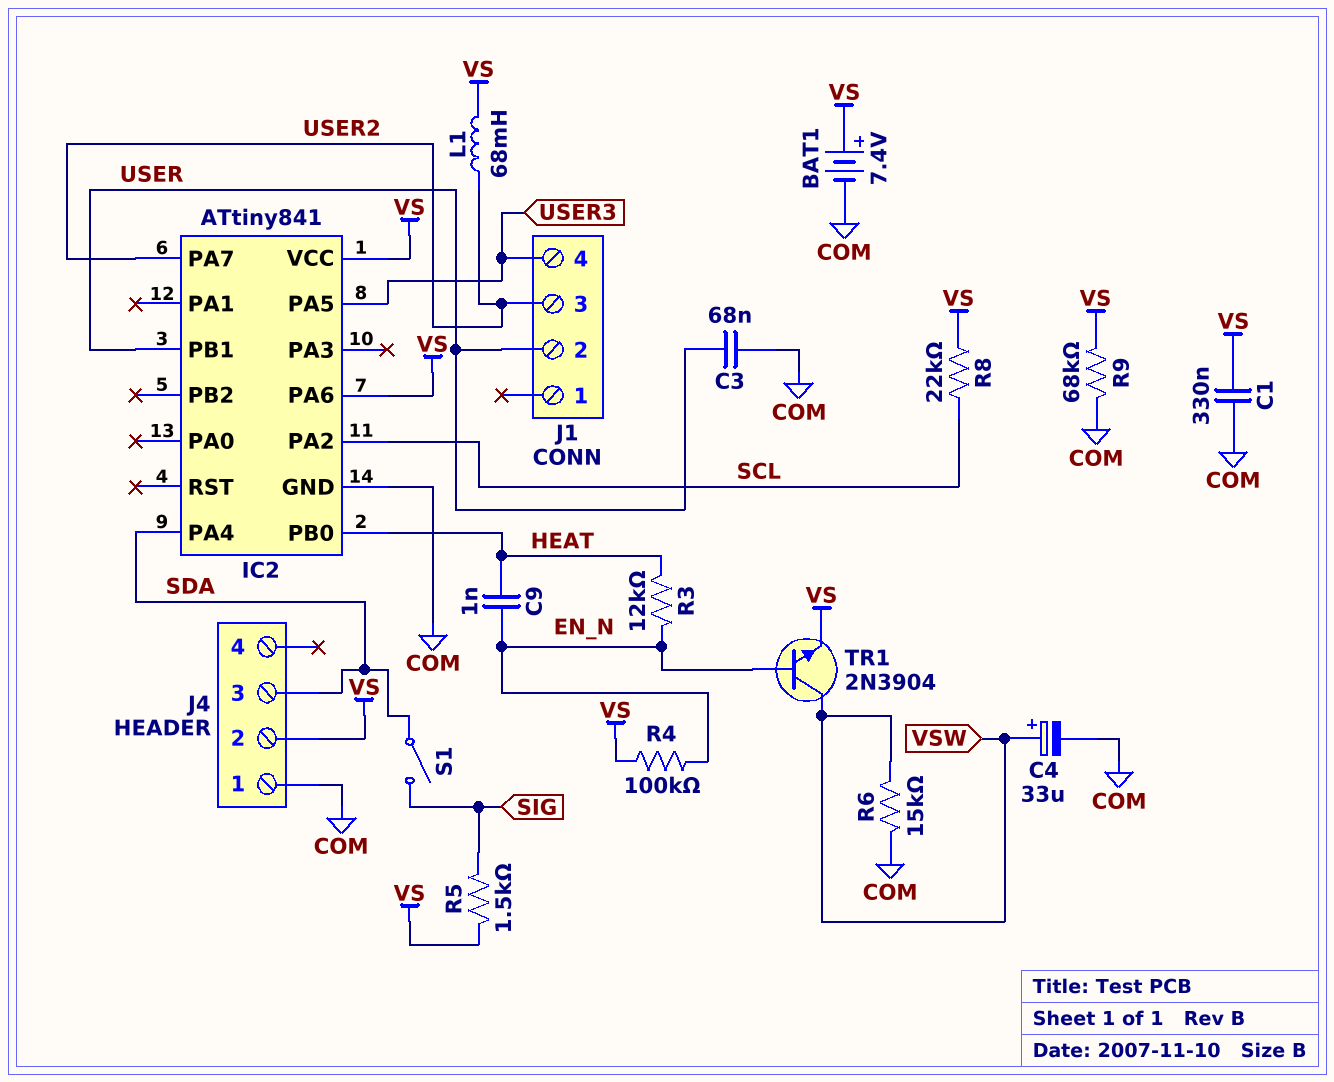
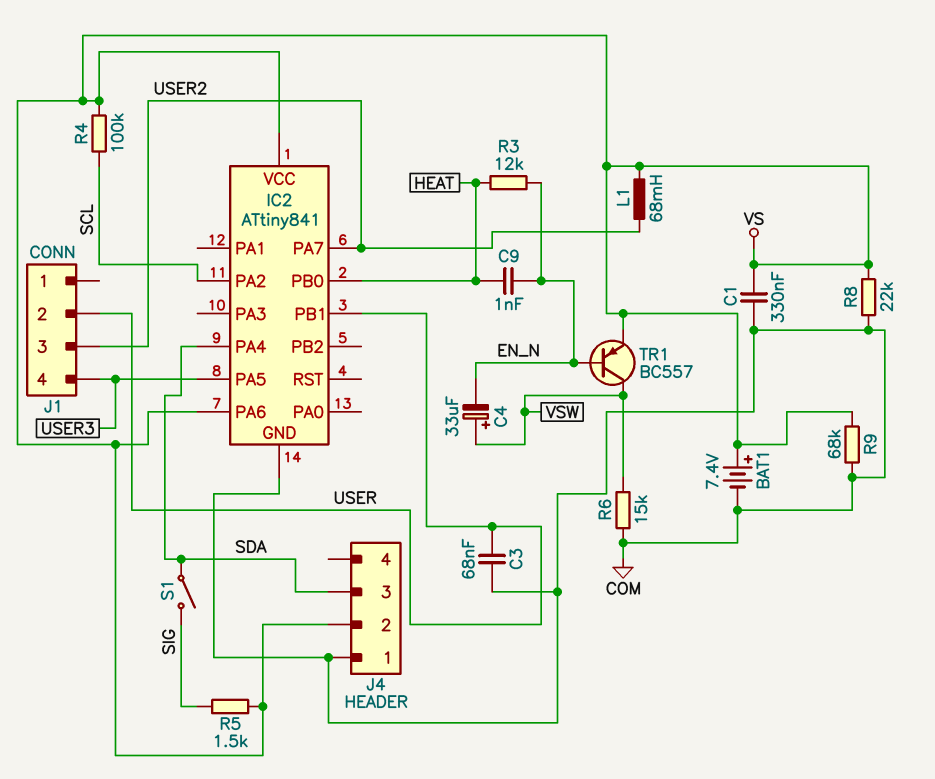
C4: 33uF (plus VSW, minus COM) -> 33uF (plus VSW, minus EN_N)
R4: 100k (EN_N, VS) -> 100k (SCL, VS)
R8: 22k (SCL, VS) -> 22k (COM, VS)
TR1: NPN 2N3904 (B EN_N, C VSW, E VS) -> PNP BC557 (B EN_N, C VSW, E VS)

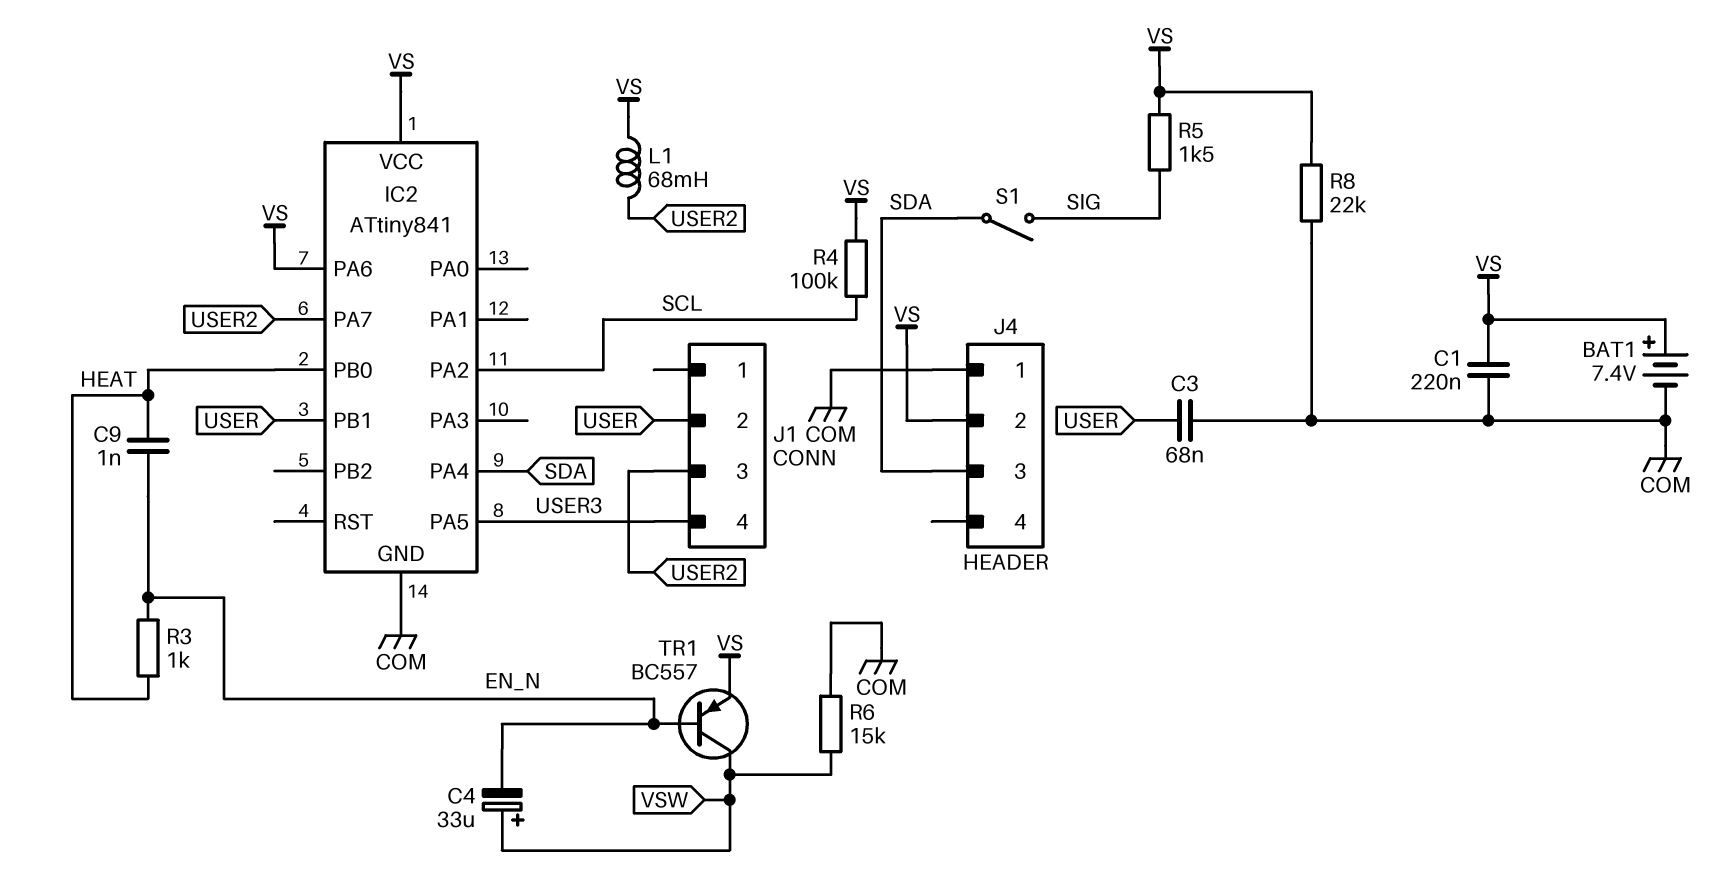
C1: 330nF (COM, VS) -> 220nF (COM, VS)
R3: 12k (EN_N, HEAT) -> 1k (EN_N, HEAT)
R9: 68k (COM, VS) -> none

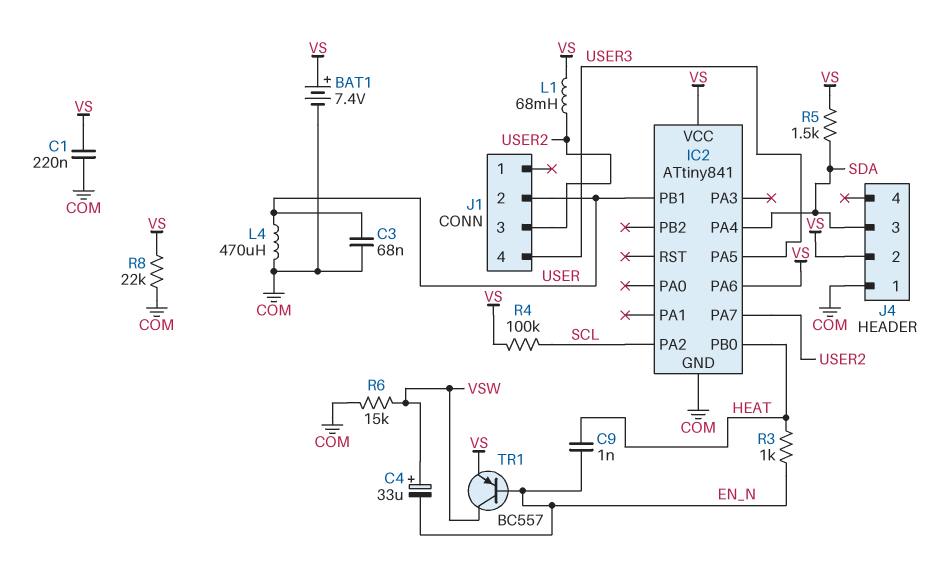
L4: none -> 470uH (COM, USER)
R5: 1.5k (SIG, VS) -> 1.5k (SDA, VS)
S1: switch (SDA, SIG) -> none

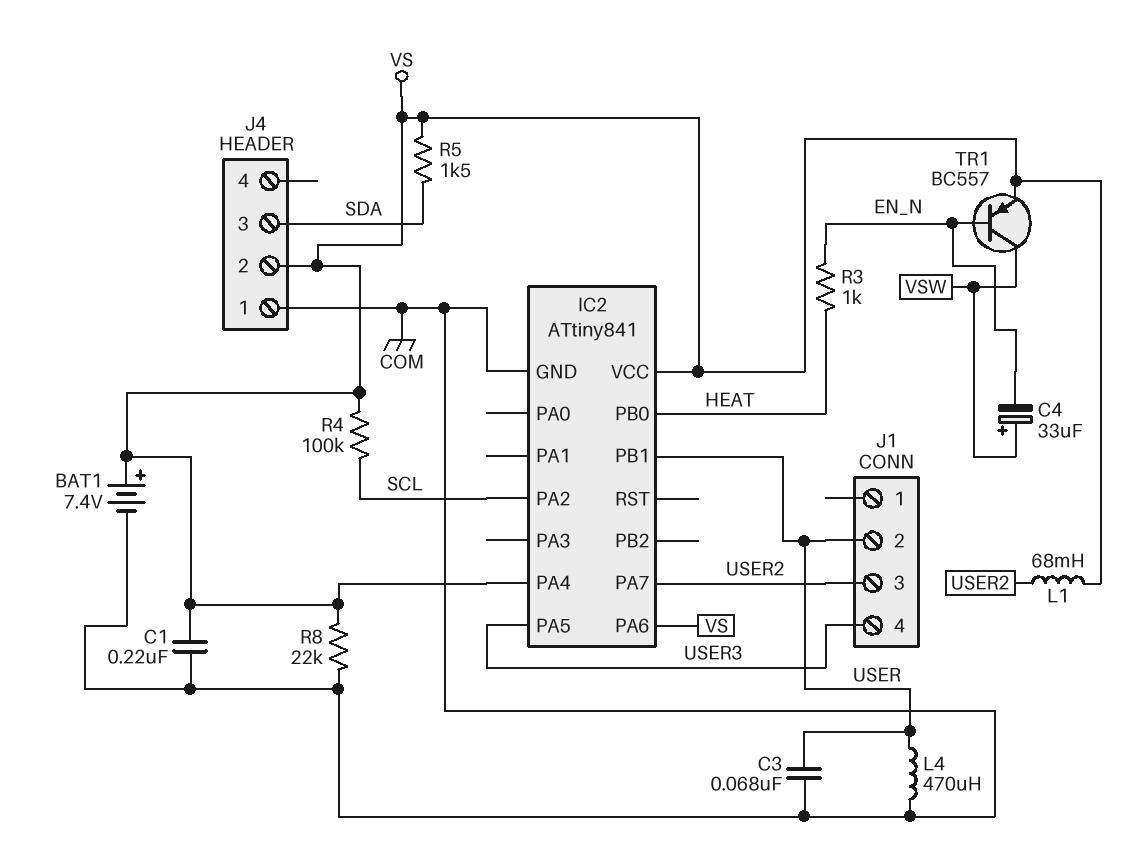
C9: 1nF (EN_N, HEAT) -> none
IC2 pin PA4: SDA -> VS
R6: 15k (COM, VSW) -> none

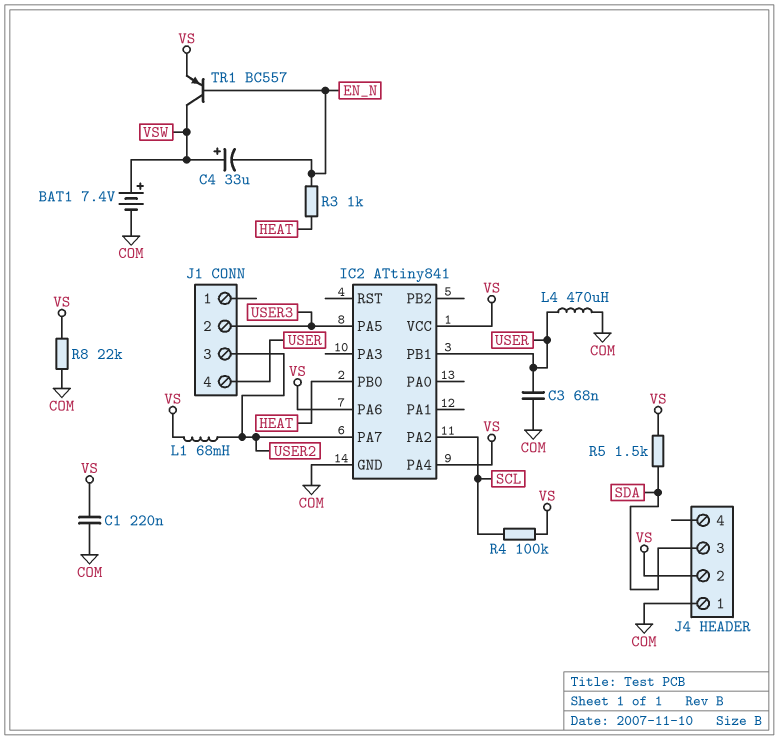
BAT1: 7.4V (plus VS, minus COM) -> 7.4V (plus VSW, minus COM)
J1 pin 2: USER -> USER3
J1 pin 4: USER3 -> USER

